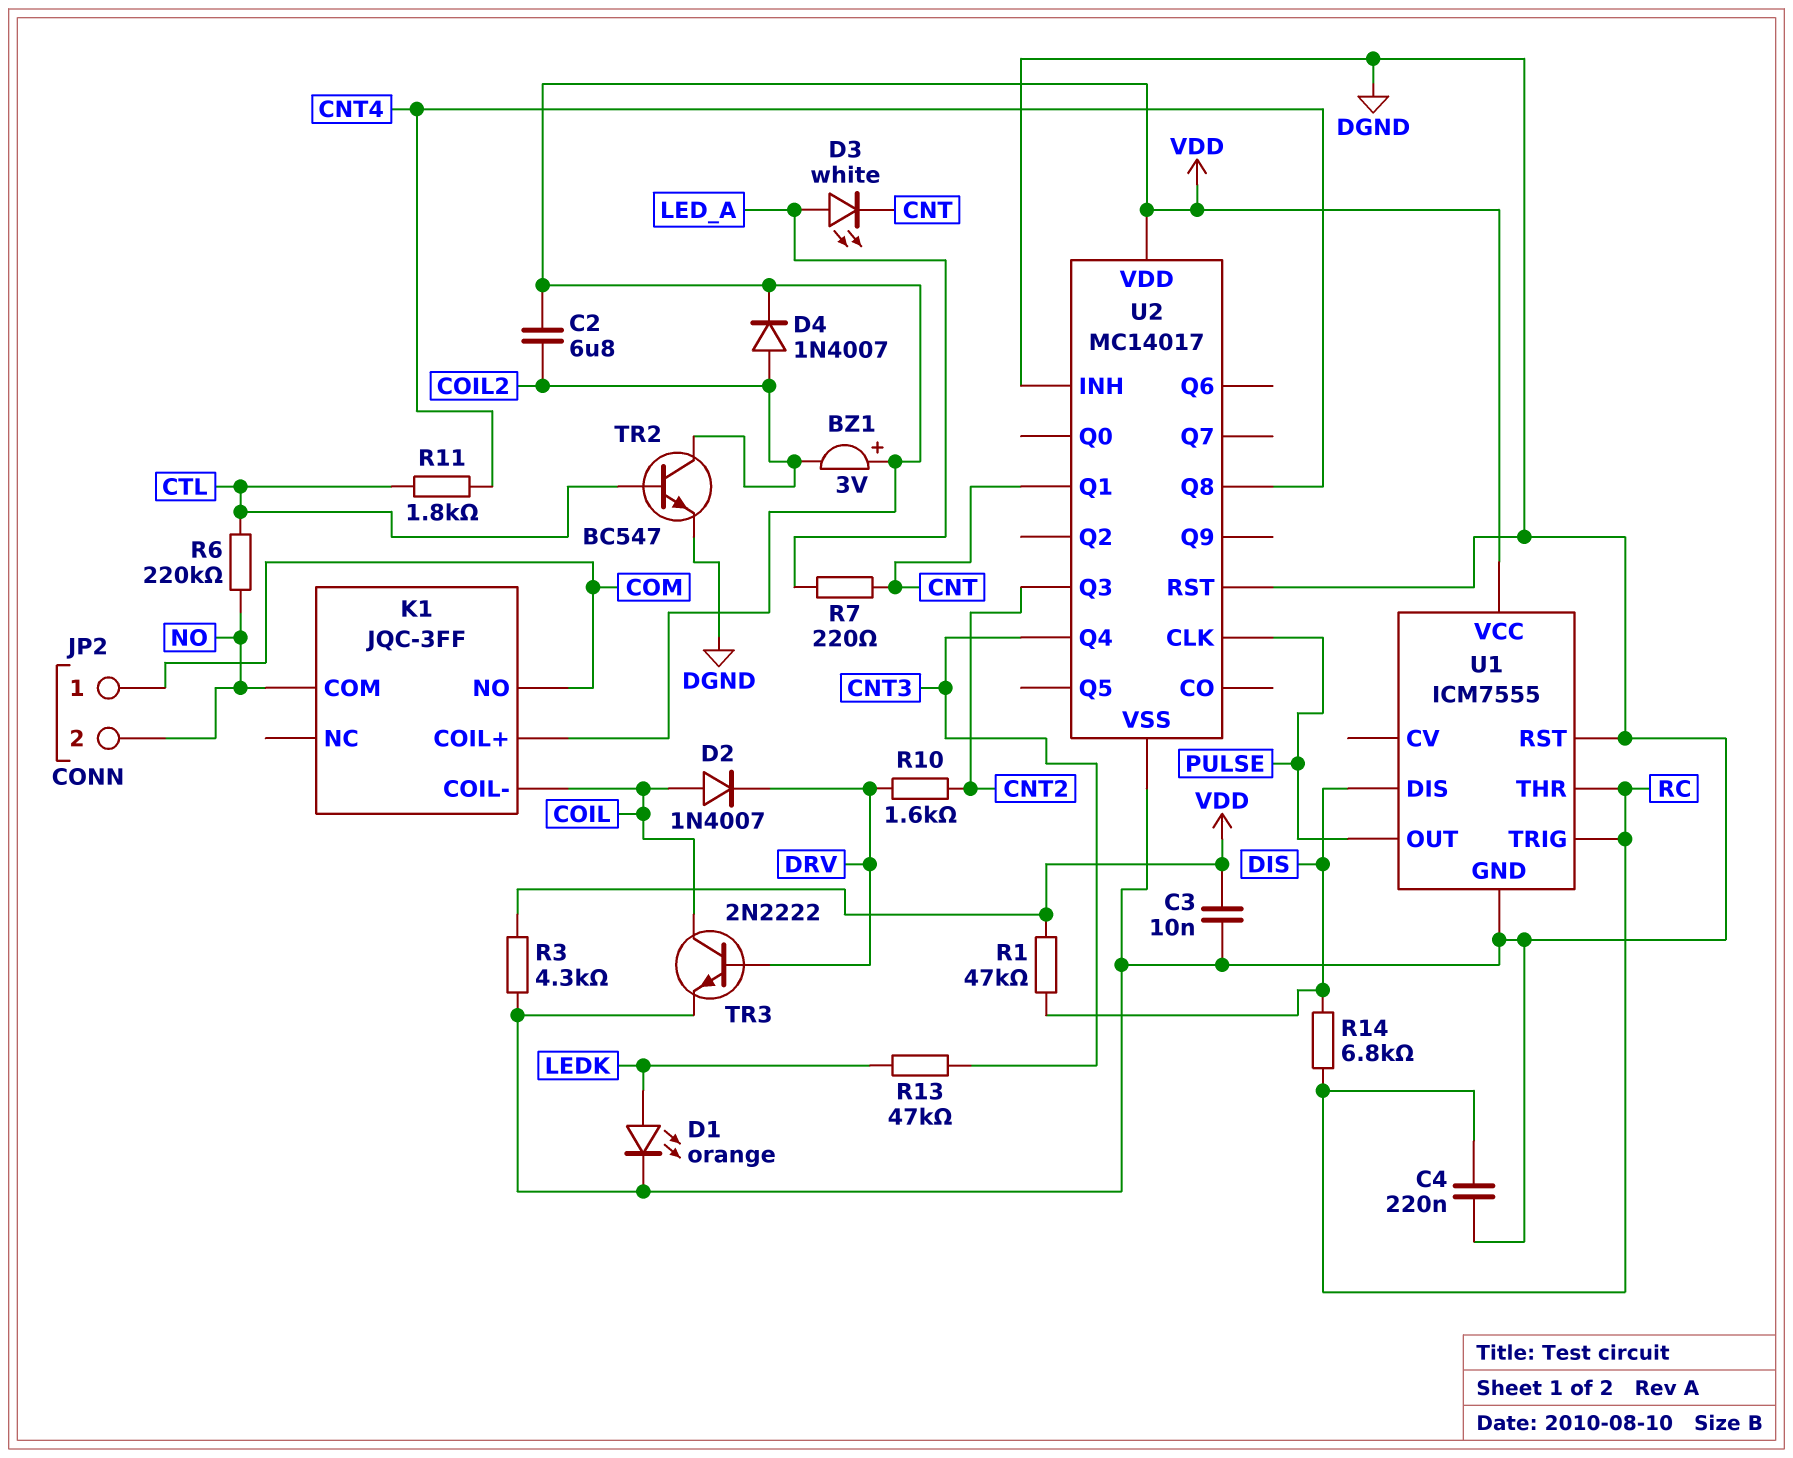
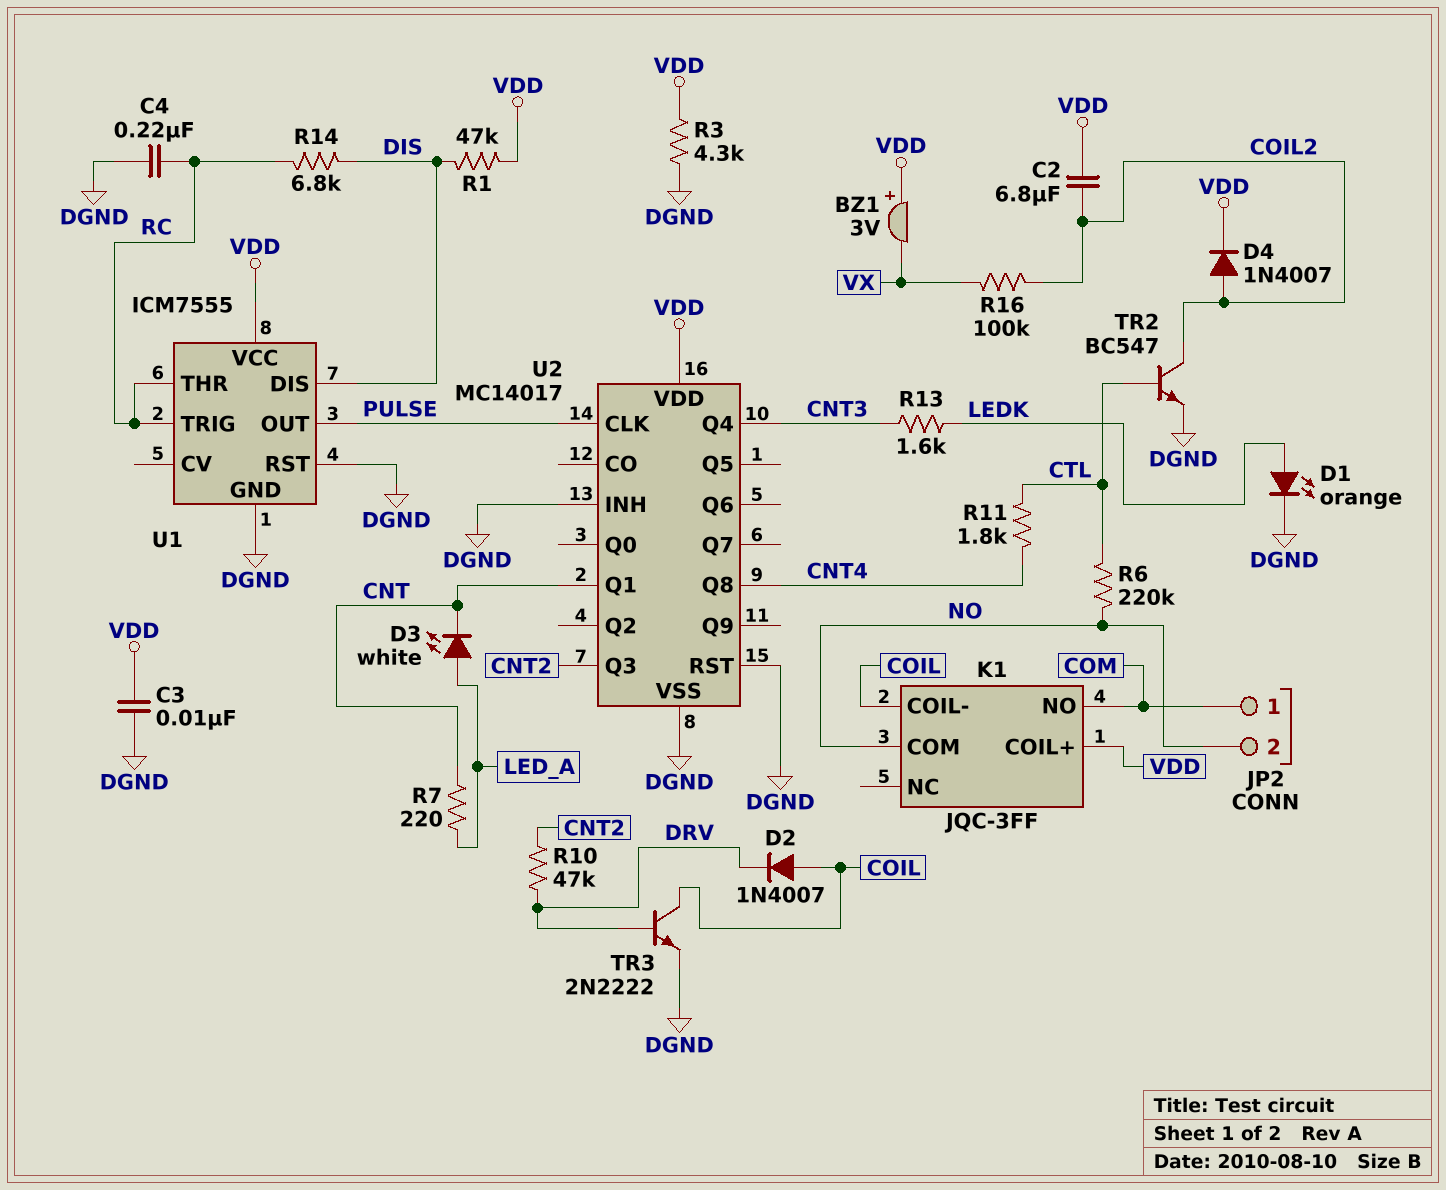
BZ1: buzzer 3V (plus VDD, minus COIL2) -> buzzer 3V (plus VDD, minus VX)
R10: 1.6k (CNT2, DRV) -> 47k (CNT2, DRV)
R13: 47k (CNT3, LEDK) -> 1.6k (CNT3, LEDK)
R16: none -> 100k (COIL2, VX)

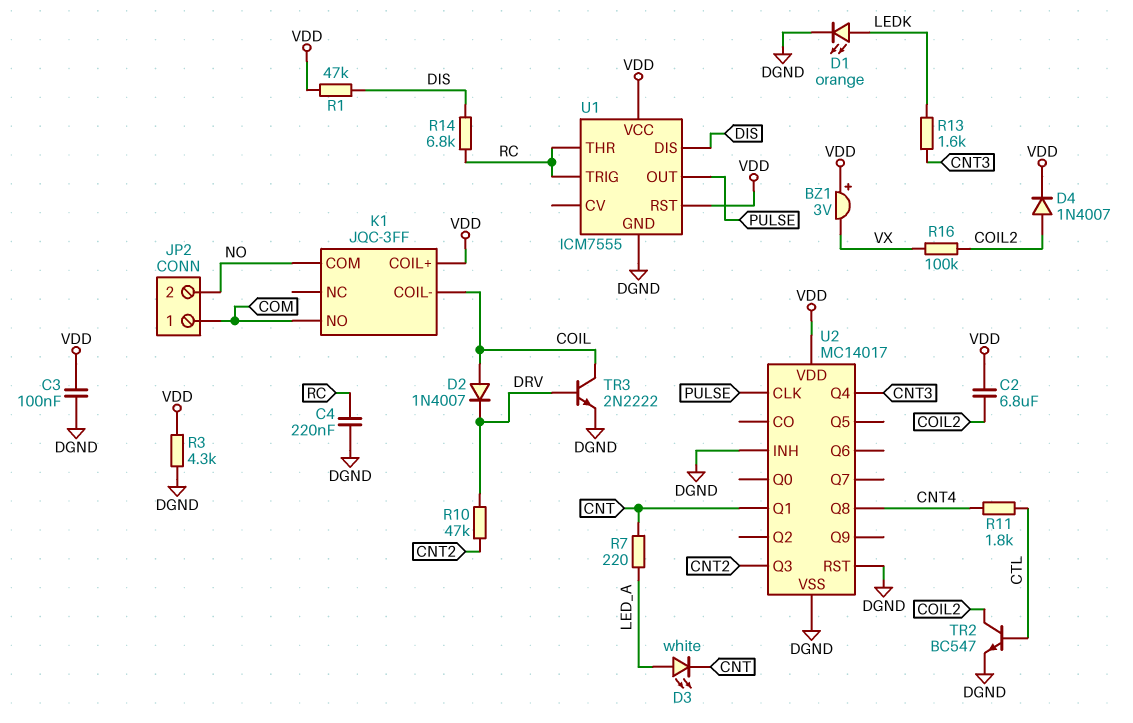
C3: 10nF (DGND, VDD) -> 100nF (DGND, VDD)
R6: 220k (CTL, NO) -> none
U1 pin RST: DGND -> VDD

